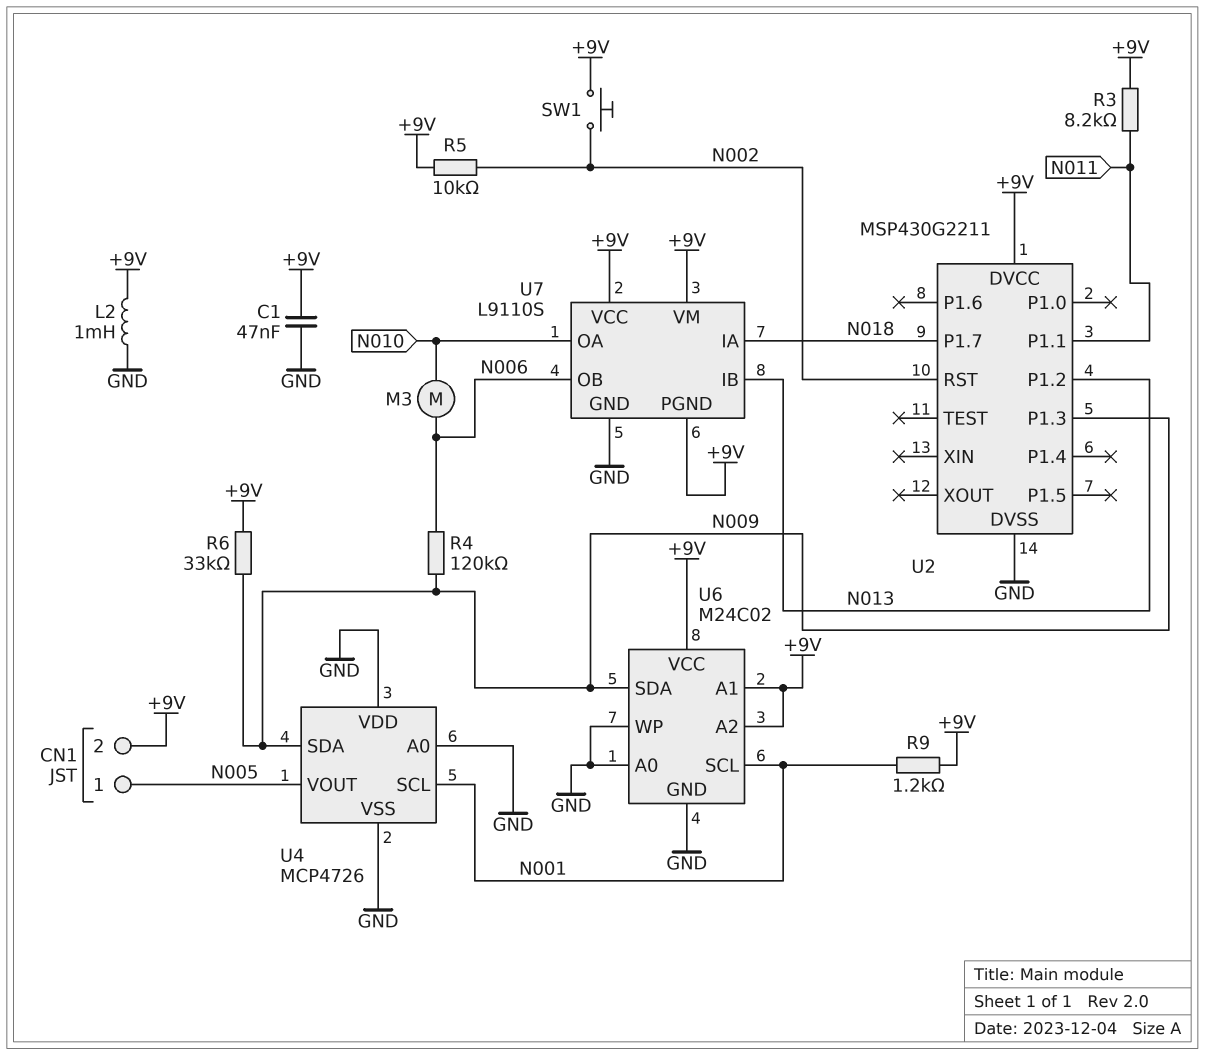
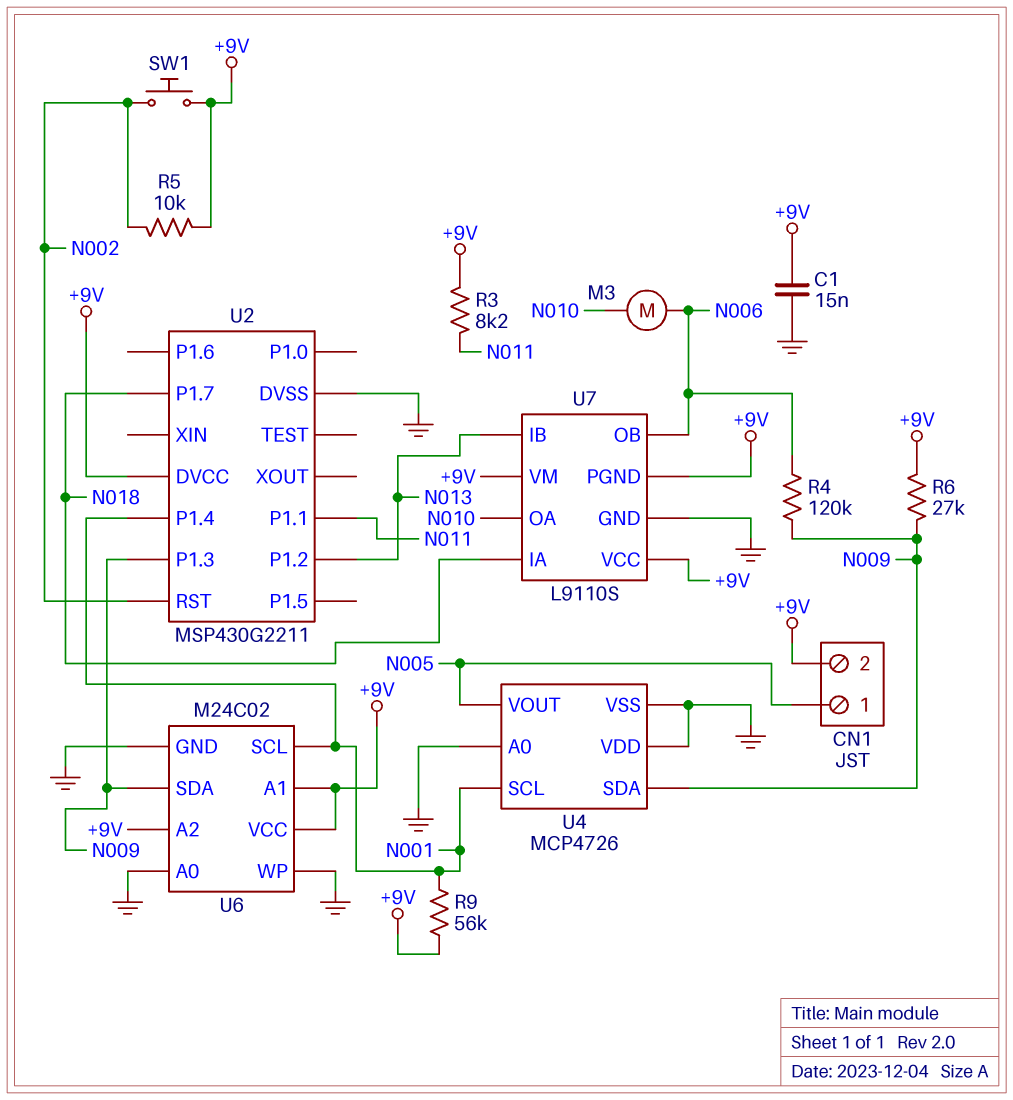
C1: 47nF (+9V, GND) -> 15nF (+9V, GND)
L2: 1mH (+9V, GND) -> none
R6: 33k (+9V, N009) -> 27k (+9V, N009)
R9: 1.2k (+9V, N001) -> 56k (+9V, N001)
U2 pin P1.4: none -> N001

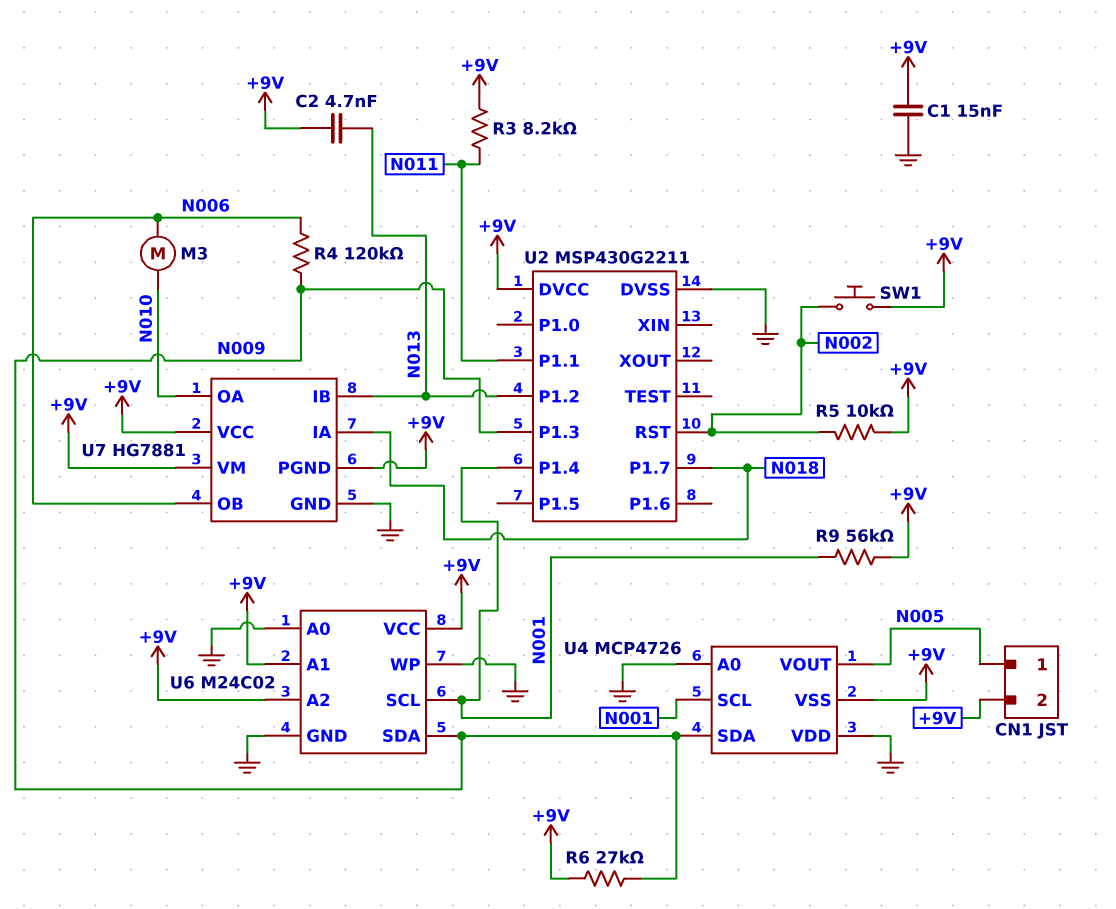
C2: none -> 4.7nF (+9V, N013)
U4 pin VSS: GND -> +9V
U7: L9110S -> HG7881

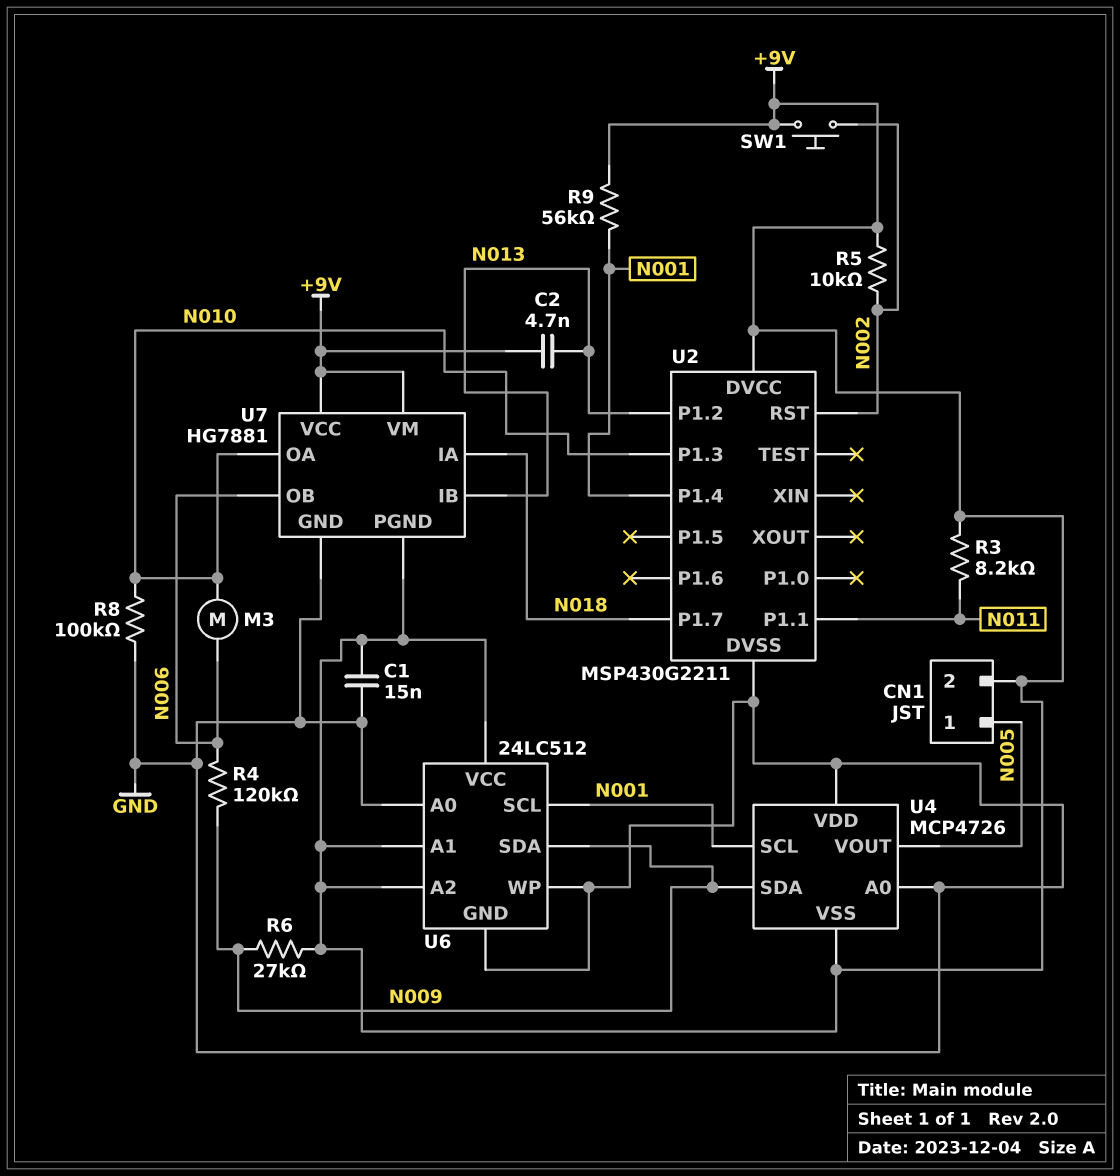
R8: none -> 100k (GND, N010)
U2 pin P1.3: N009 -> N010
U6: M24C02 -> 24LC512

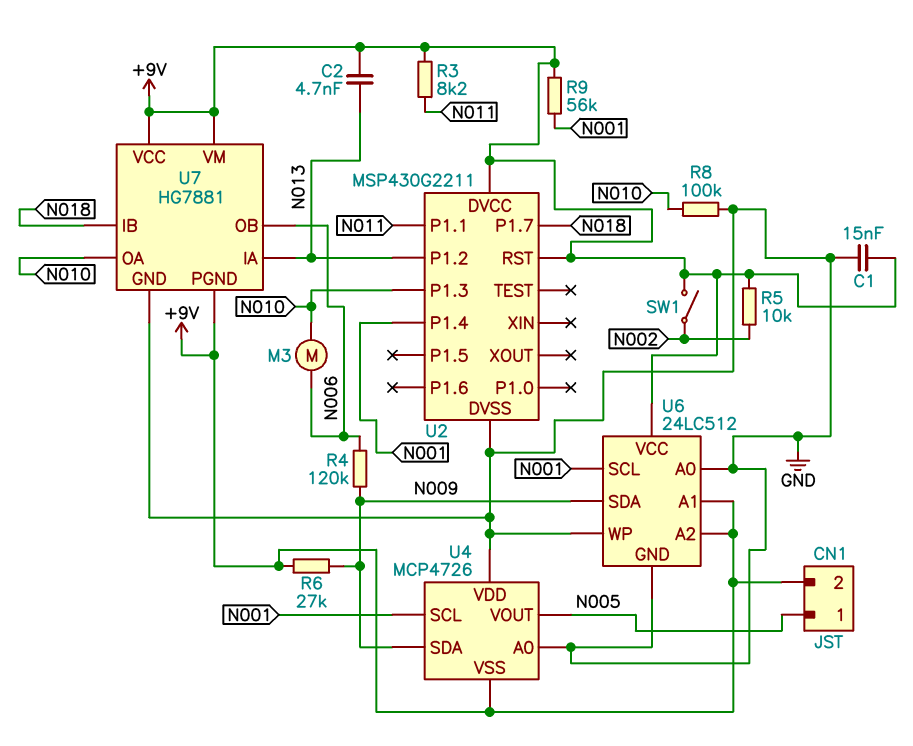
SW1: button (+9V, N002) -> switch (+9V, N002)
U2 pin RST: N002 -> +9V
U7 pin IA: N018 -> N013
U7 pin IB: N013 -> N018

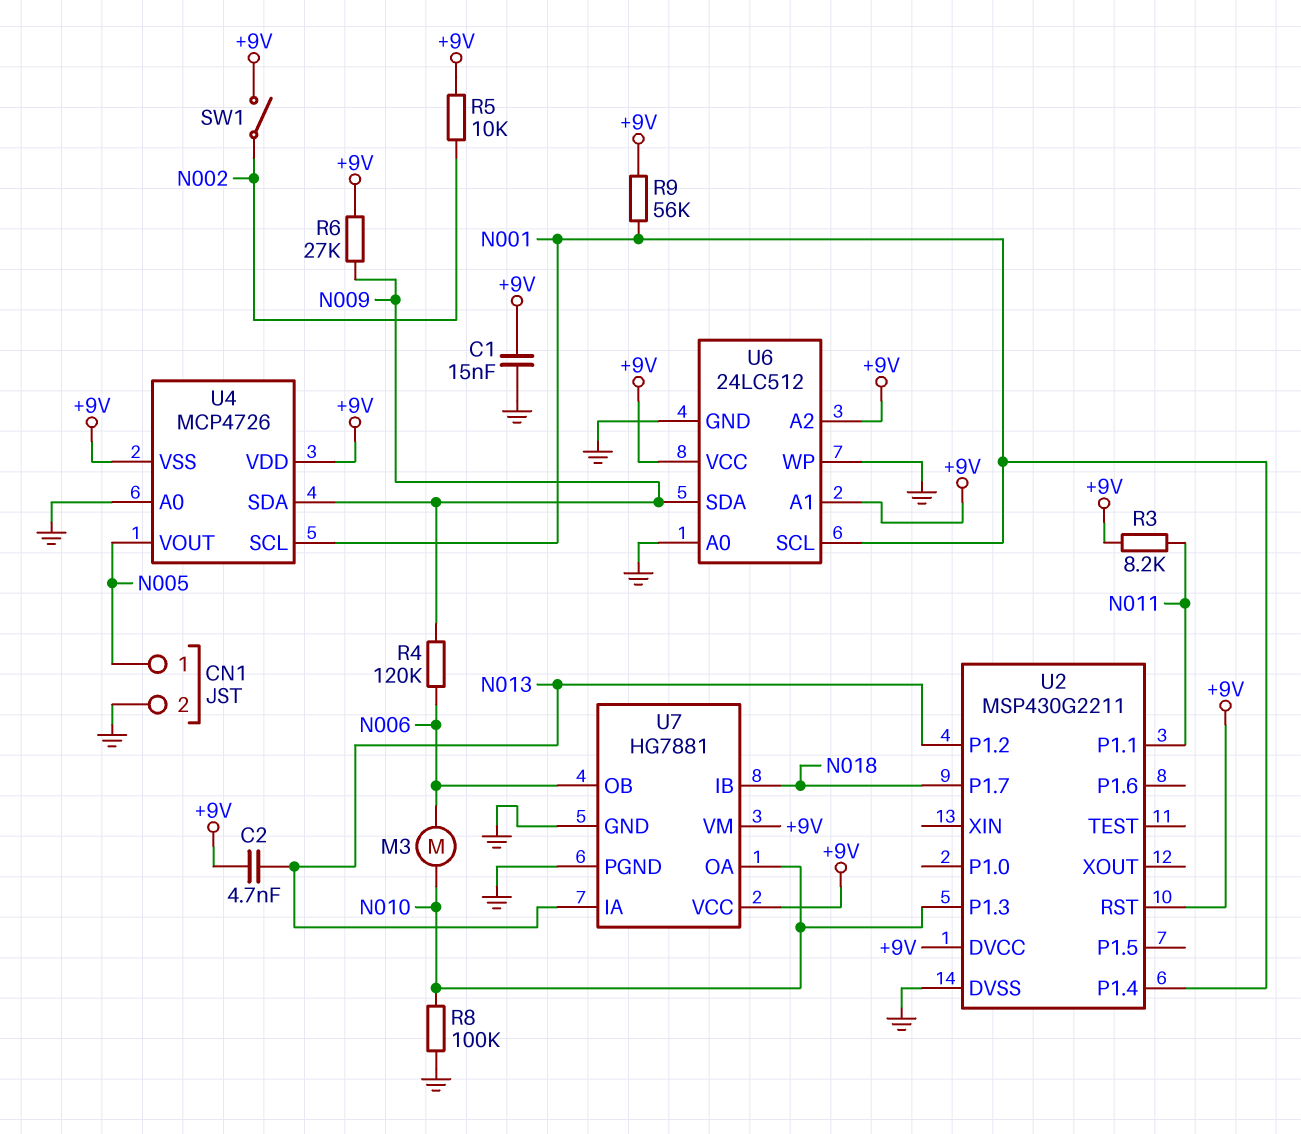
CN1 pin 2: +9V -> GND
U4 pin VDD: GND -> +9V
U7 pin PGND: +9V -> GND

